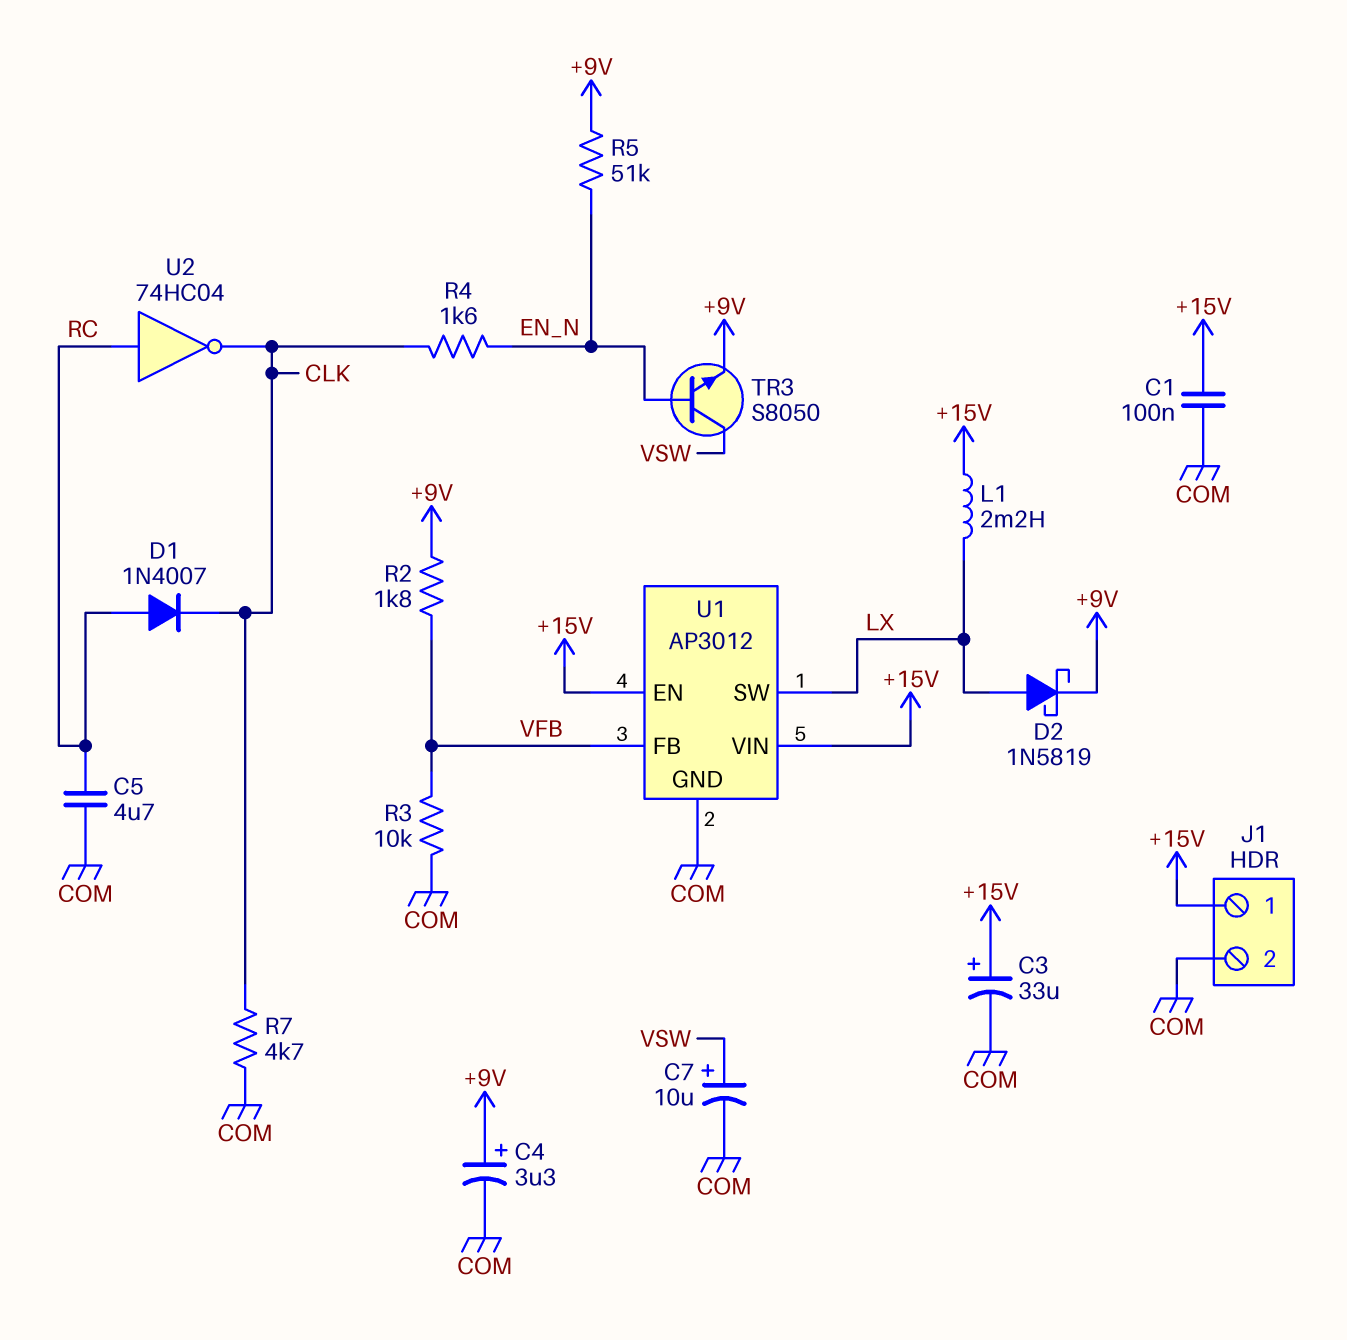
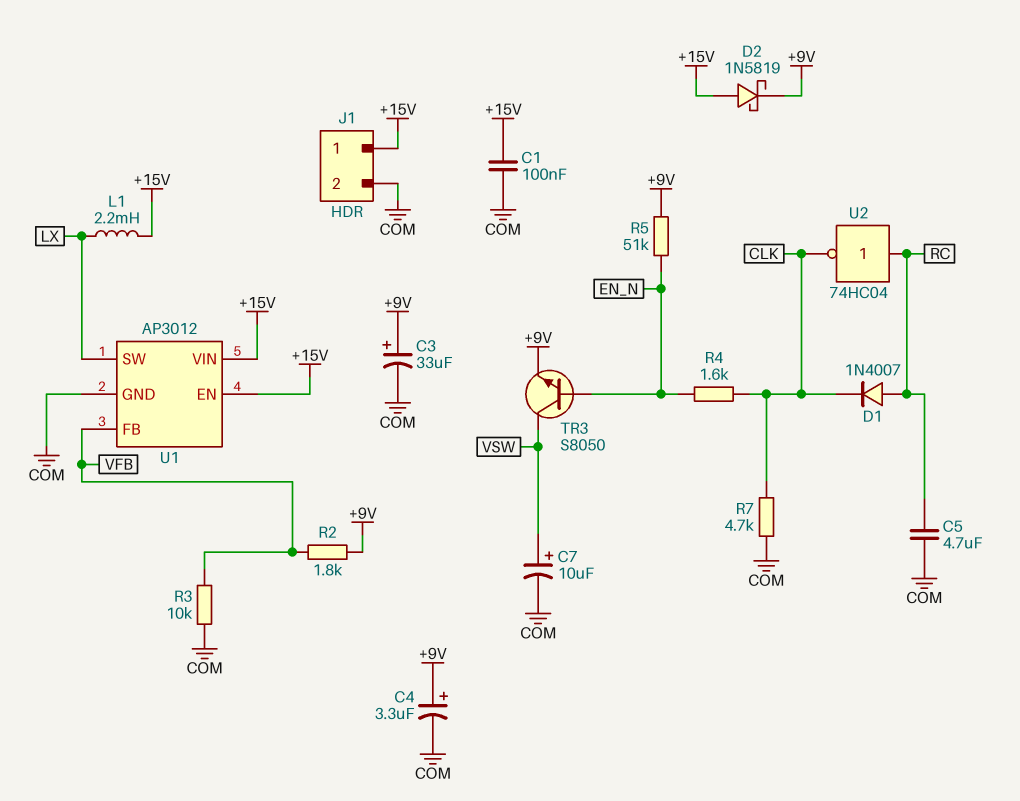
C3: 33uF (plus +15V, minus COM) -> 33uF (plus +9V, minus COM)
D2: schottky 1N5819 (A LX, K +9V) -> schottky 1N5819 (A +15V, K +9V)

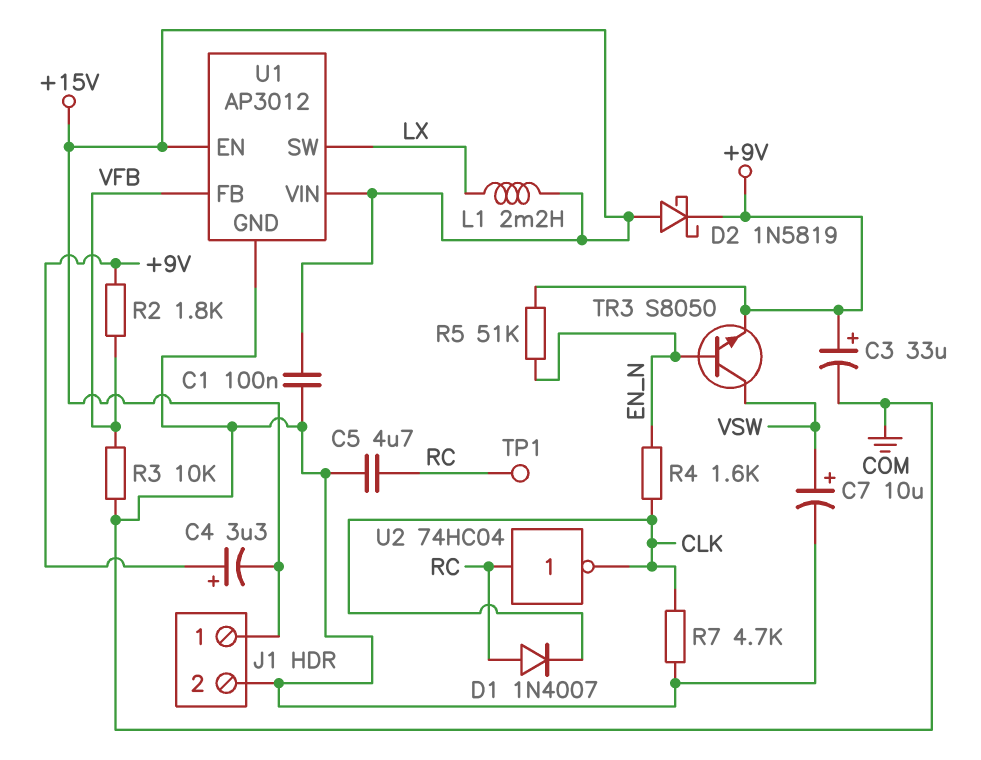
C4: 3.3uF (plus +9V, minus COM) -> 3.3uF (plus +9V, minus +15V)
TP1: none -> test point (RC)

